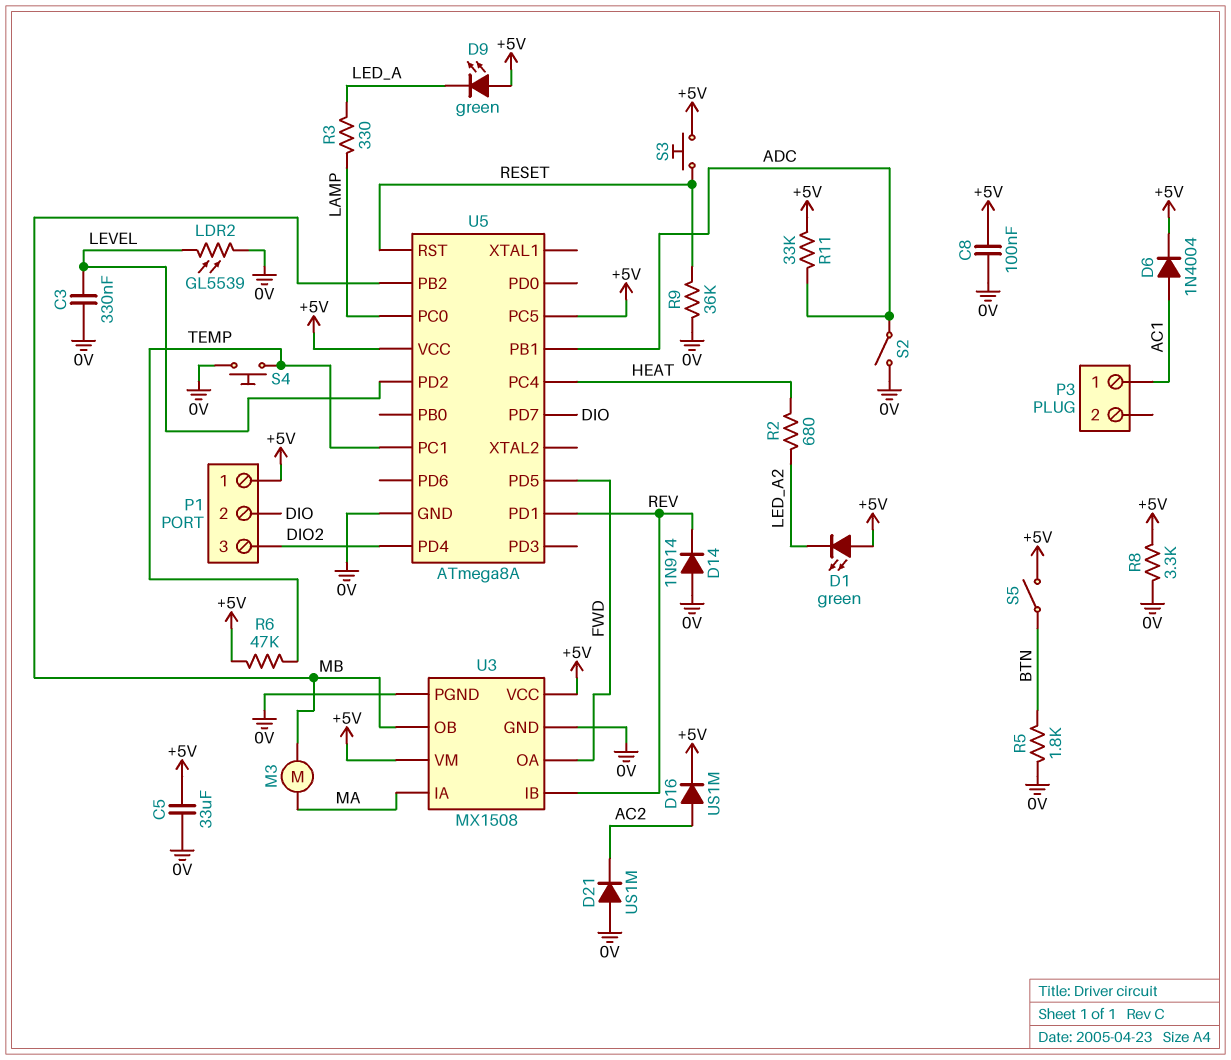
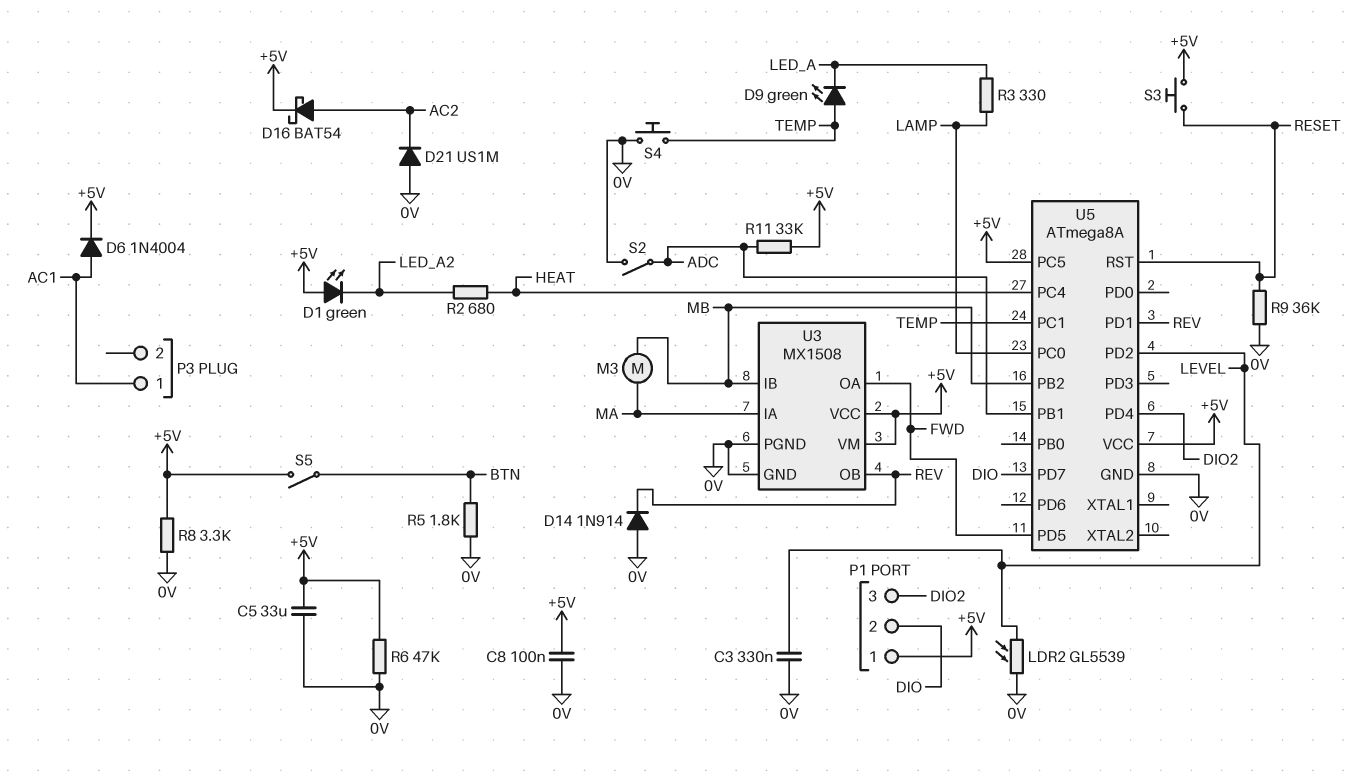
D9: LED green (A +5V, K LED_A) -> LED green (A TEMP, K LED_A)
D16: diode US1M (A AC2, K +5V) -> schottky BAT54 (A AC2, K +5V)
R6: 47k (+5V, TEMP) -> 47k (+5V, 0V)
U3 pin IB: REV -> MB
U3 pin OB: MB -> REV

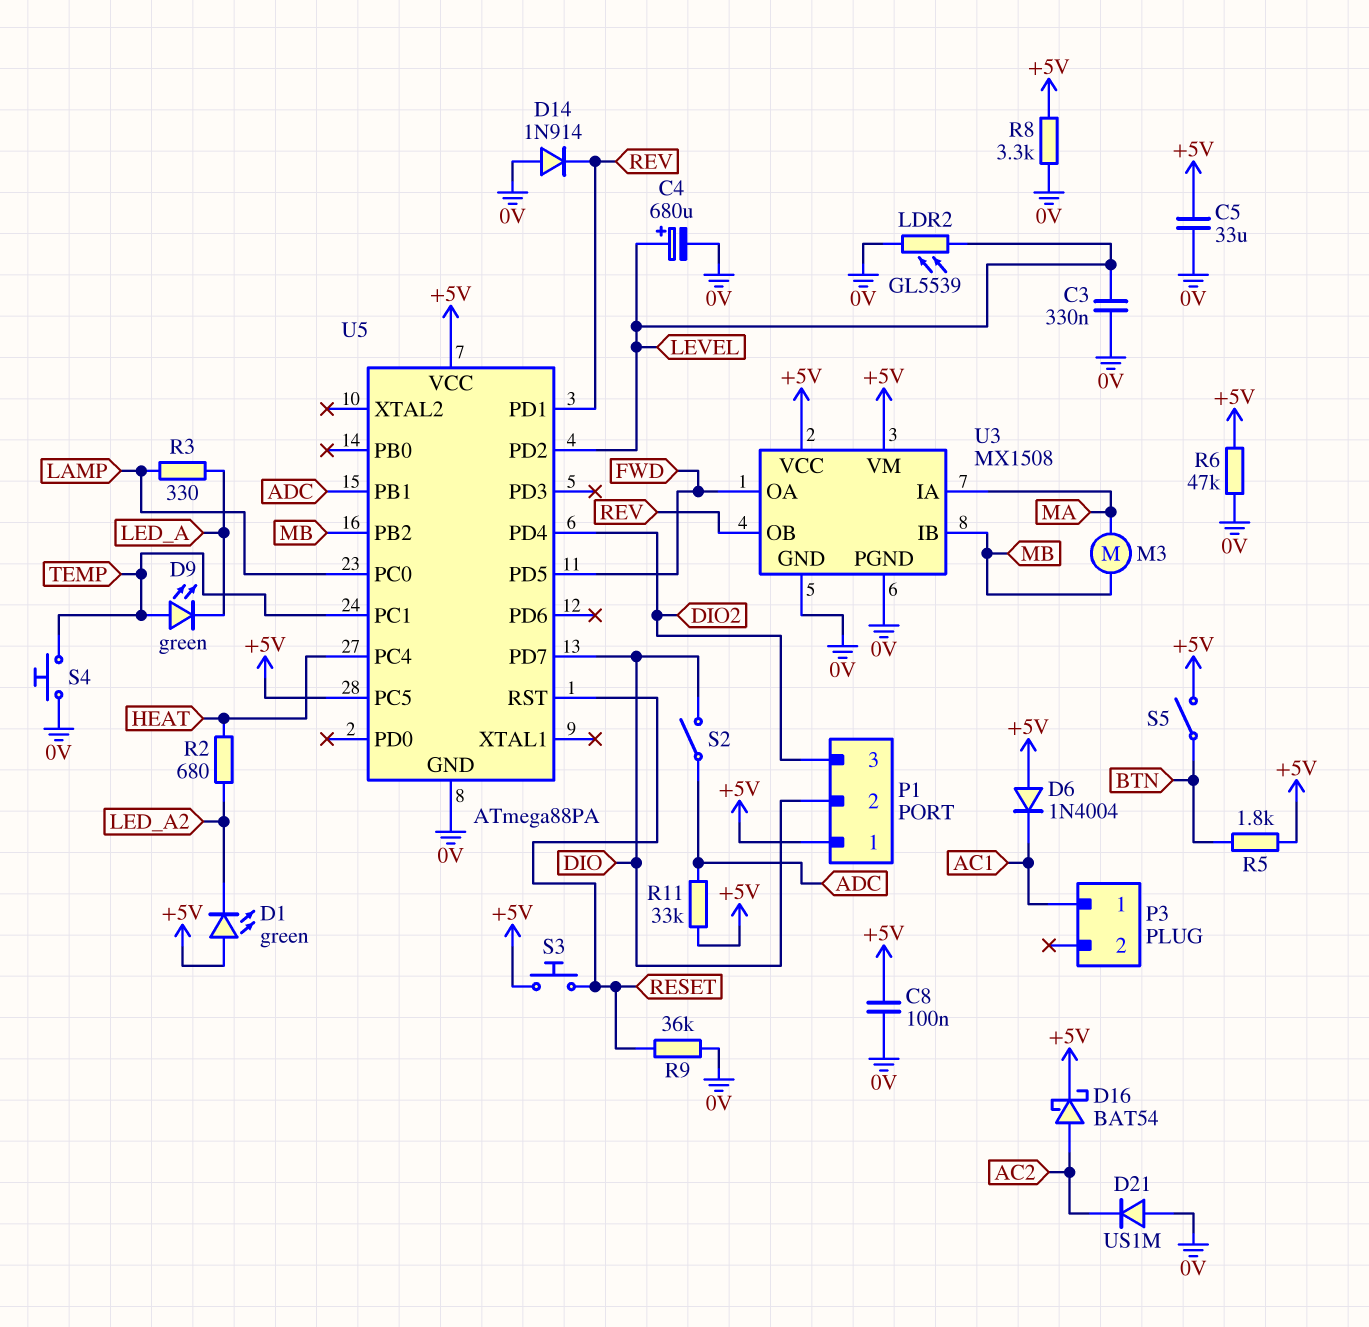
C4: none -> 680uF (plus LEVEL, minus 0V)
D6: diode 1N4004 (A AC1, K +5V) -> diode 1N4004 (A +5V, K AC1)
R5: 1.8k (0V, BTN) -> 1.8k (+5V, BTN)
S2: switch (0V, ADC) -> switch (ADC, DIO)
U5: ATmega8A -> ATmega88PA

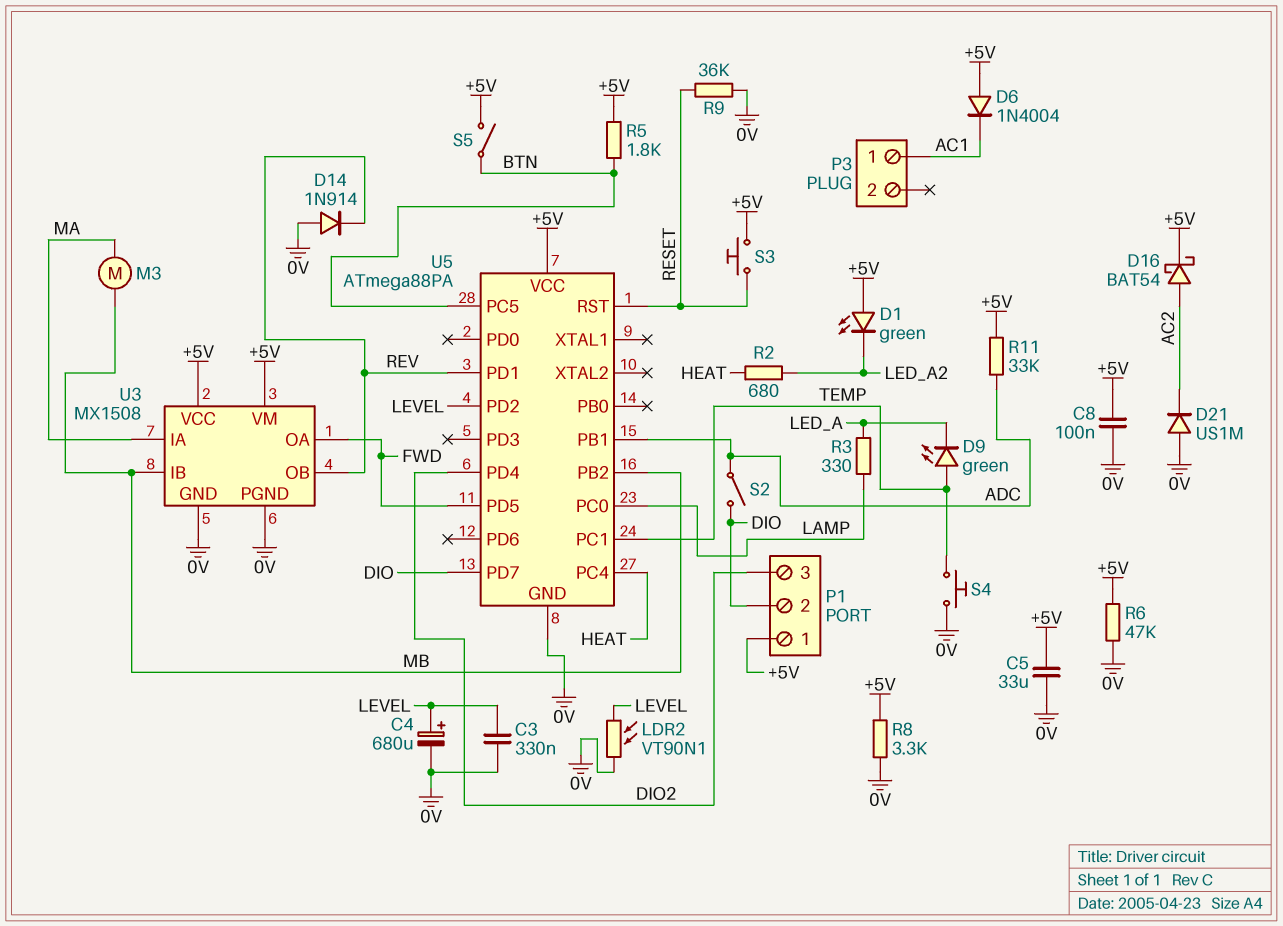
LDR2: GL5539 (0V, LEVEL) -> VT90N1 (0V, LEVEL)
U5 pin PC5: +5V -> BTN

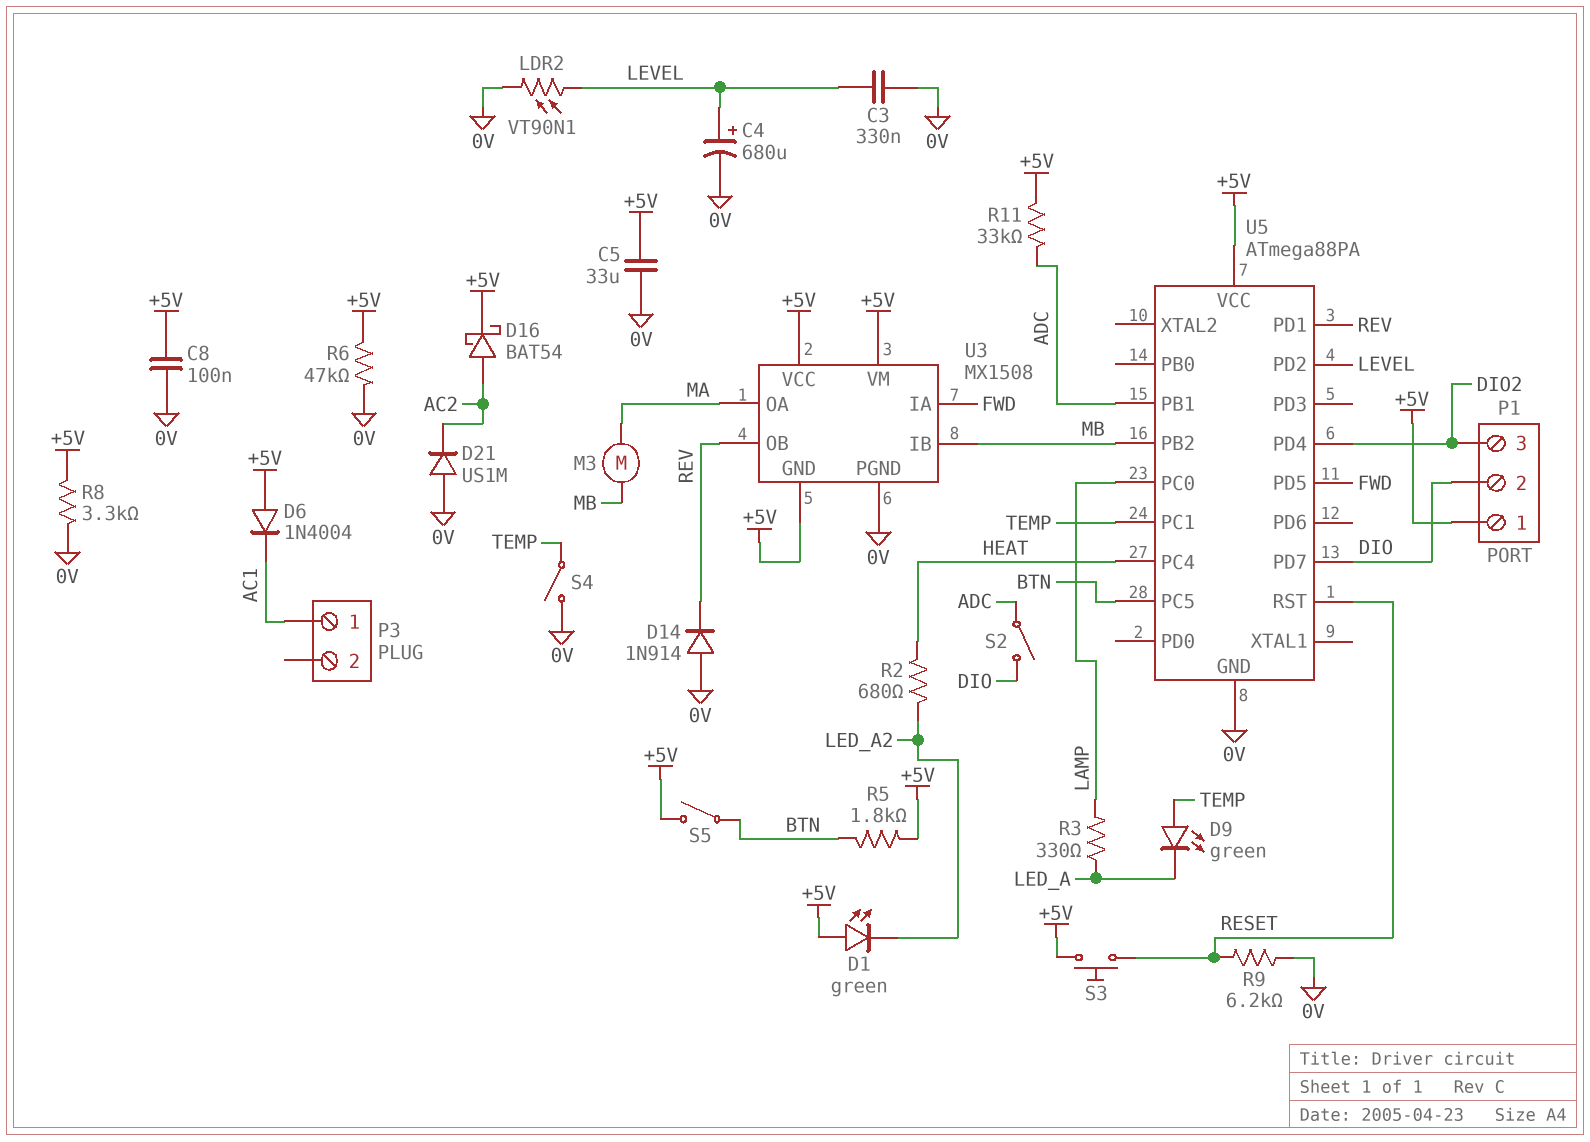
R9: 36k (0V, RESET) -> 6.2k (0V, RESET)
S4: button (0V, TEMP) -> switch (0V, TEMP)
U3 pin GND: 0V -> +5V
U3 pin IA: MA -> FWD
U3 pin OA: FWD -> MA

